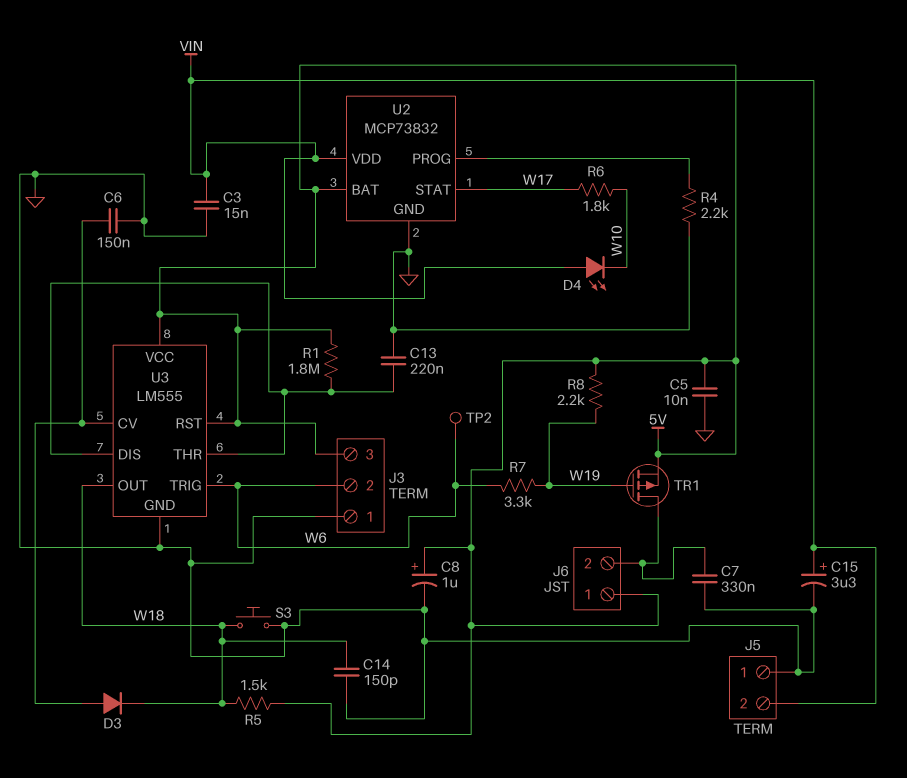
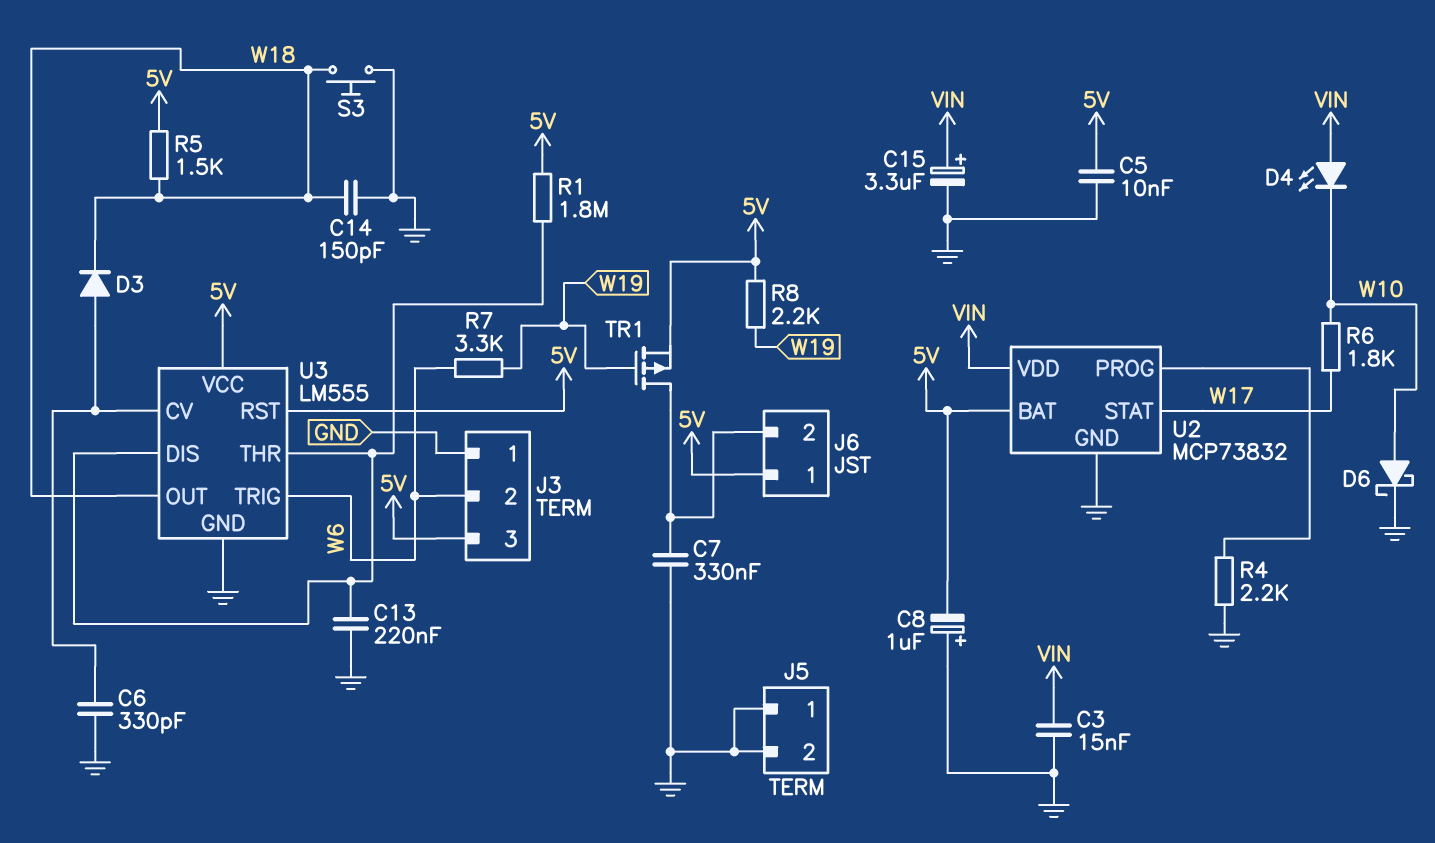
C6: 150nF (GND, U3/CV) -> 330pF (GND, U3/CV)
C8: 1uF (plus 5V, minus GND) -> 1uF (plus GND, minus 5V)
D6: none -> schottky (A W10, K GND)
J5 pin 2: VIN -> GND
TP2: test point (W6) -> none

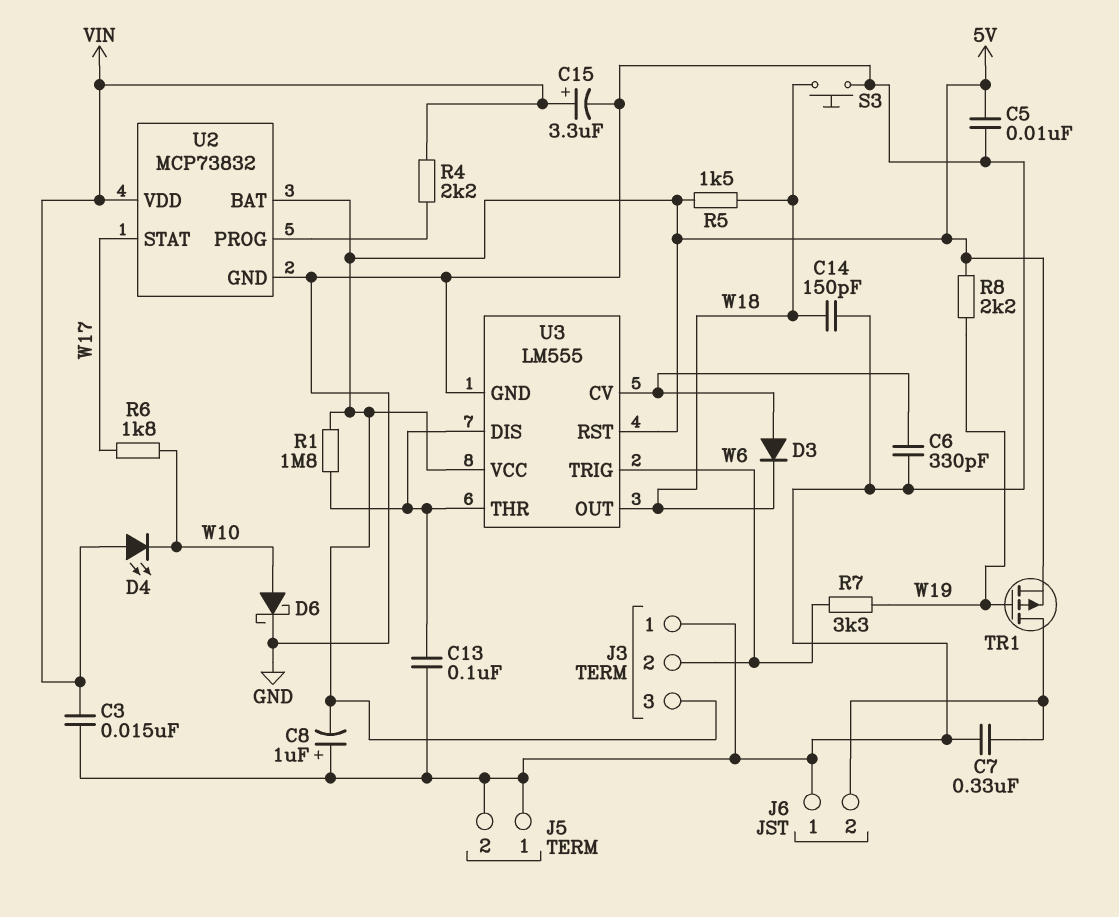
C13: 220nF (GND, U3/DIS) -> 100nF (GND, U3/DIS)
J6 pin 1: 5V -> GND
R4: 2.2k (GND, U2/PROG) -> 2.2k (U2/PROG, VIN)

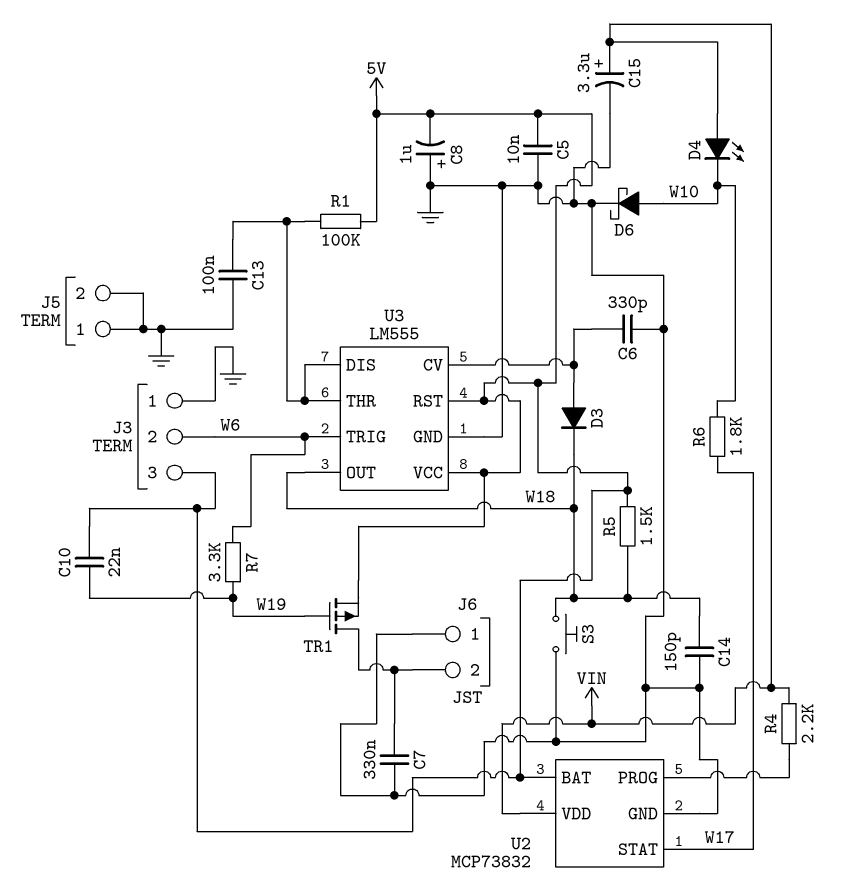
C3: 15nF (GND, VIN) -> none
C10: none -> 22nF (5V, W19)
R1: 1.8M (5V, U3/DIS) -> 100k (5V, U3/DIS)
R8: 2.2k (5V, W19) -> none

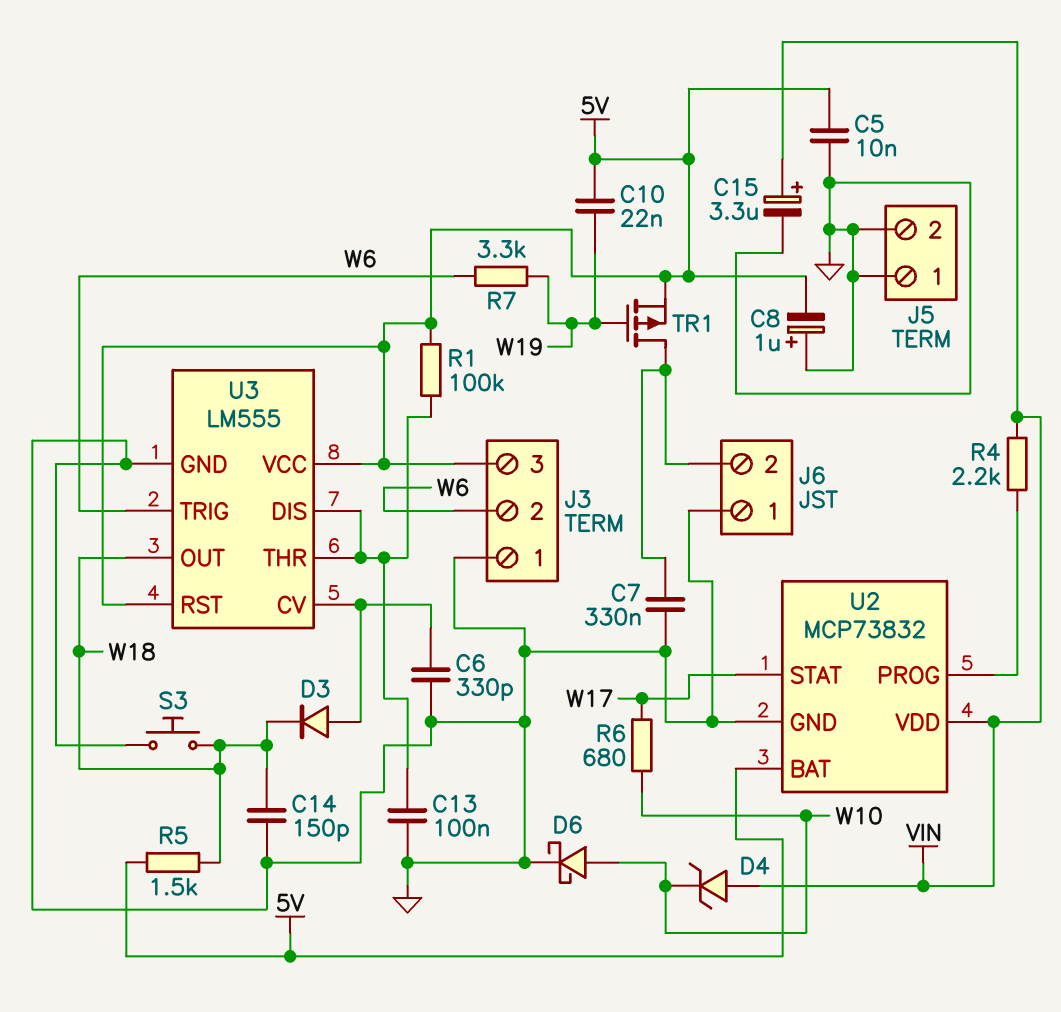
D4: LED (A VIN, K W10) -> zener (A VIN, K W10)
R6: 1.8k (W10, W17) -> 680 (W10, W17)

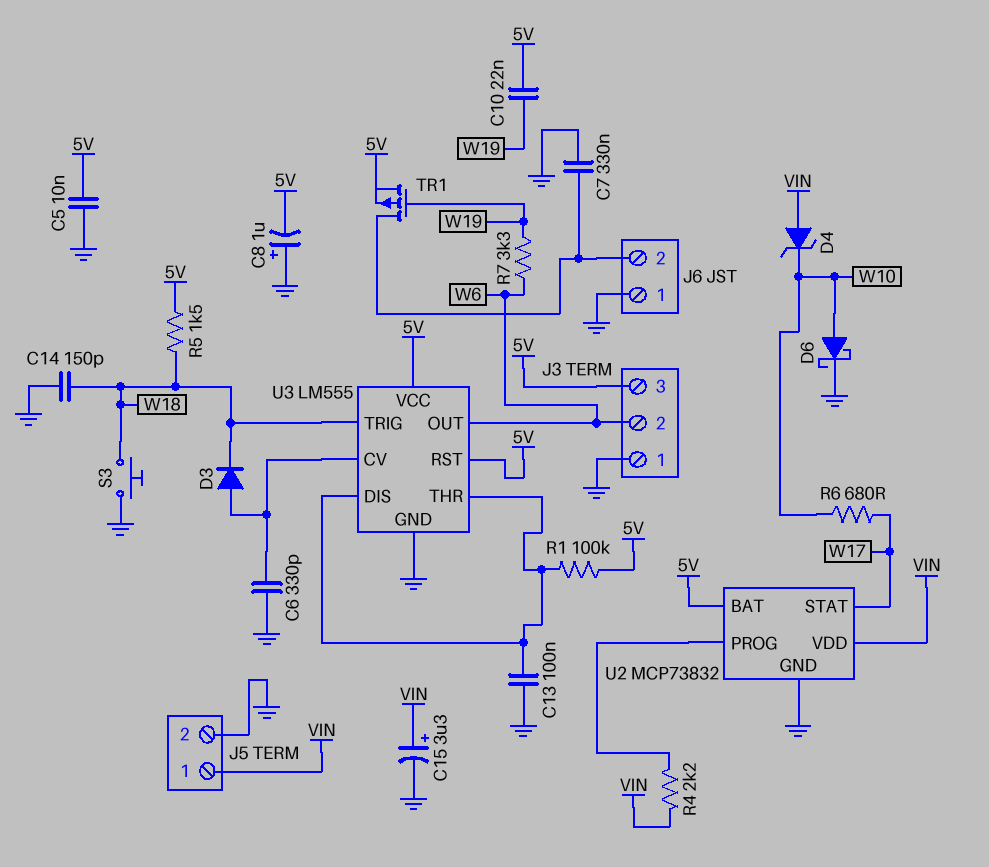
J5 pin 1: GND -> VIN
U3 pin OUT: W18 -> W6
U3 pin TRIG: W6 -> W18

